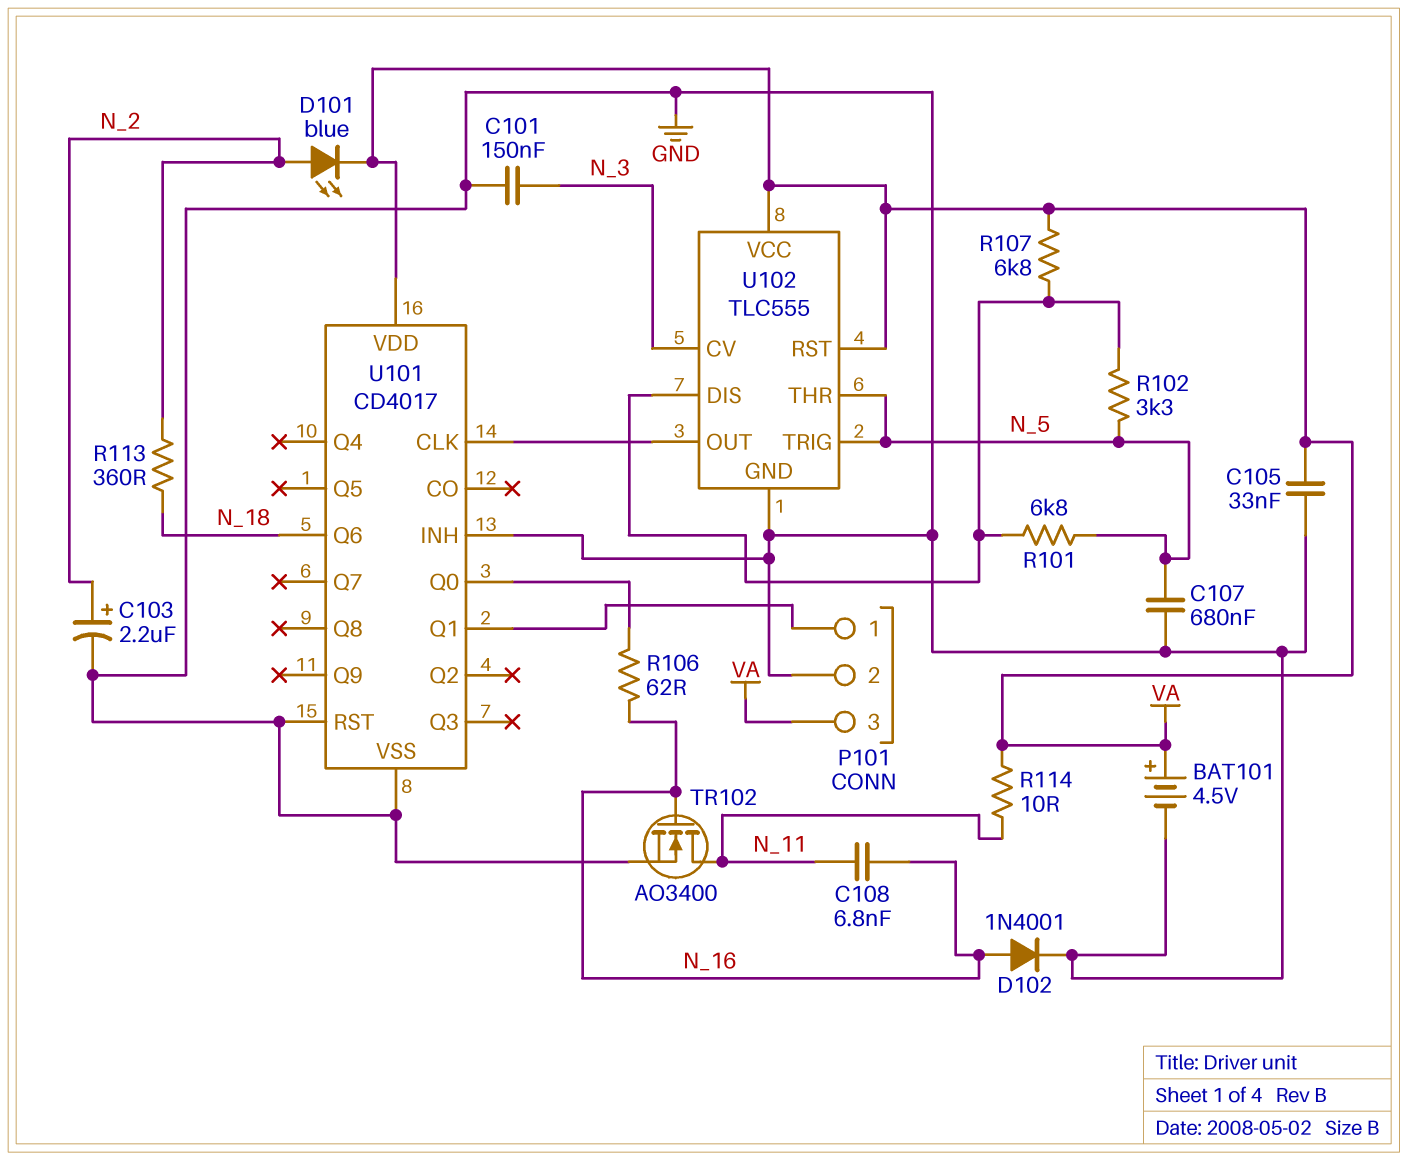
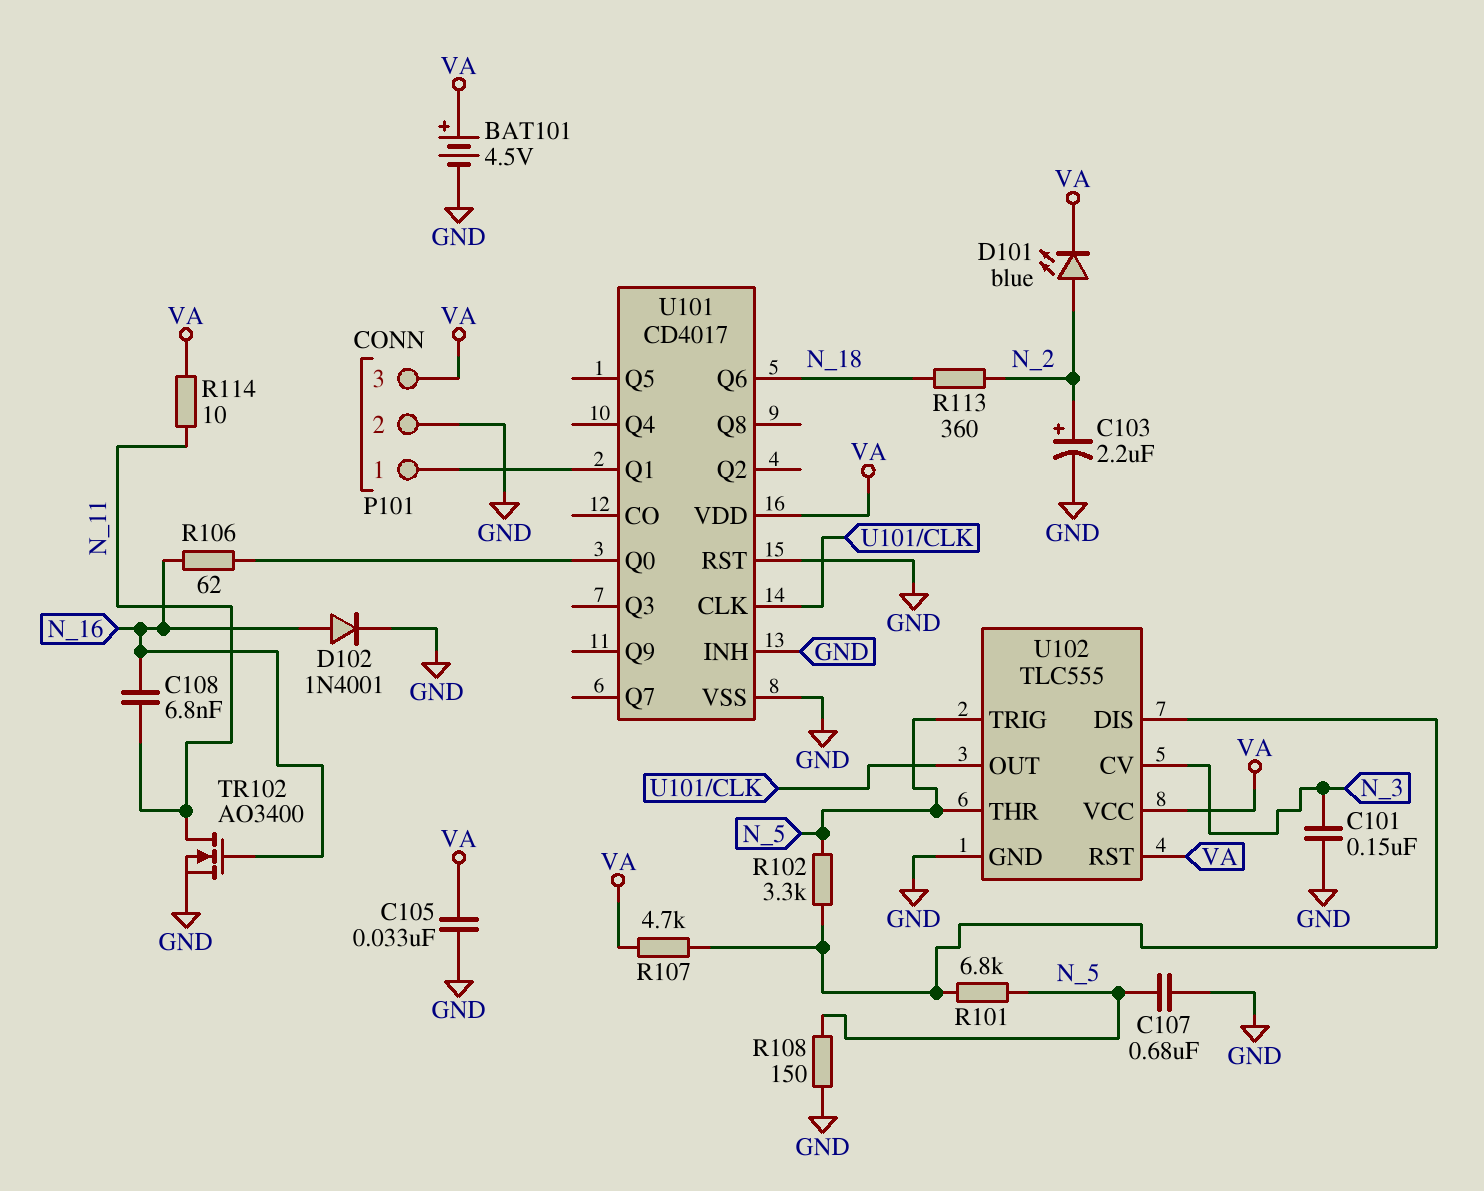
R107: 6.8k (U102/DIS, VA) -> 4.7k (U102/DIS, VA)
R108: none -> 150 (GND, N_5)

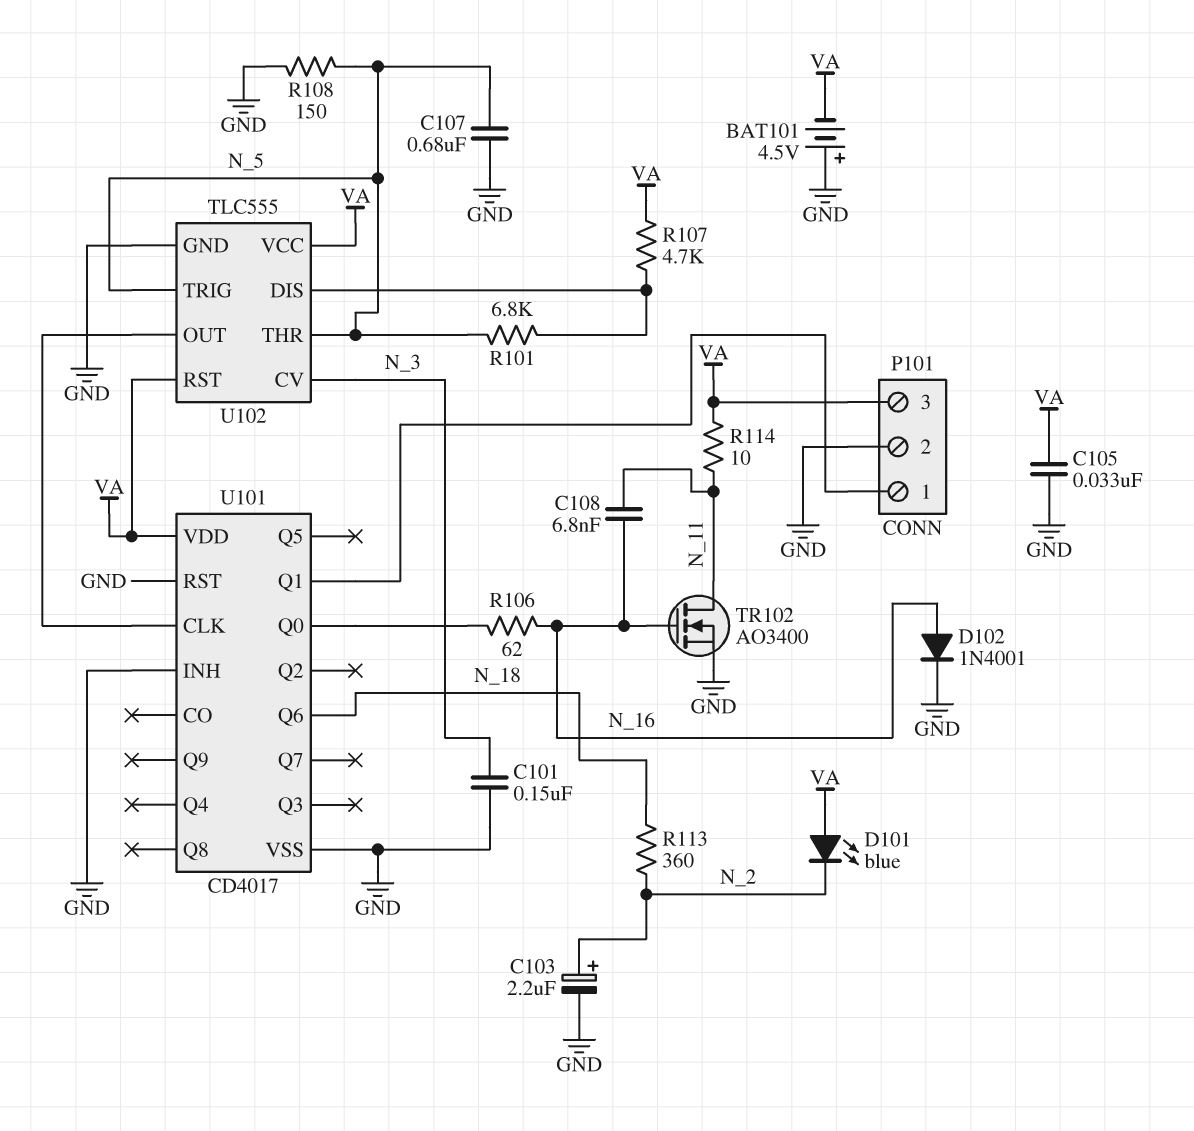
BAT101: 4.5V (plus VA, minus GND) -> 4.5V (plus GND, minus VA)
D101: LED blue (A N_2, K VA) -> LED blue (A VA, K N_2)
R102: 3.3k (N_5, U102/DIS) -> none

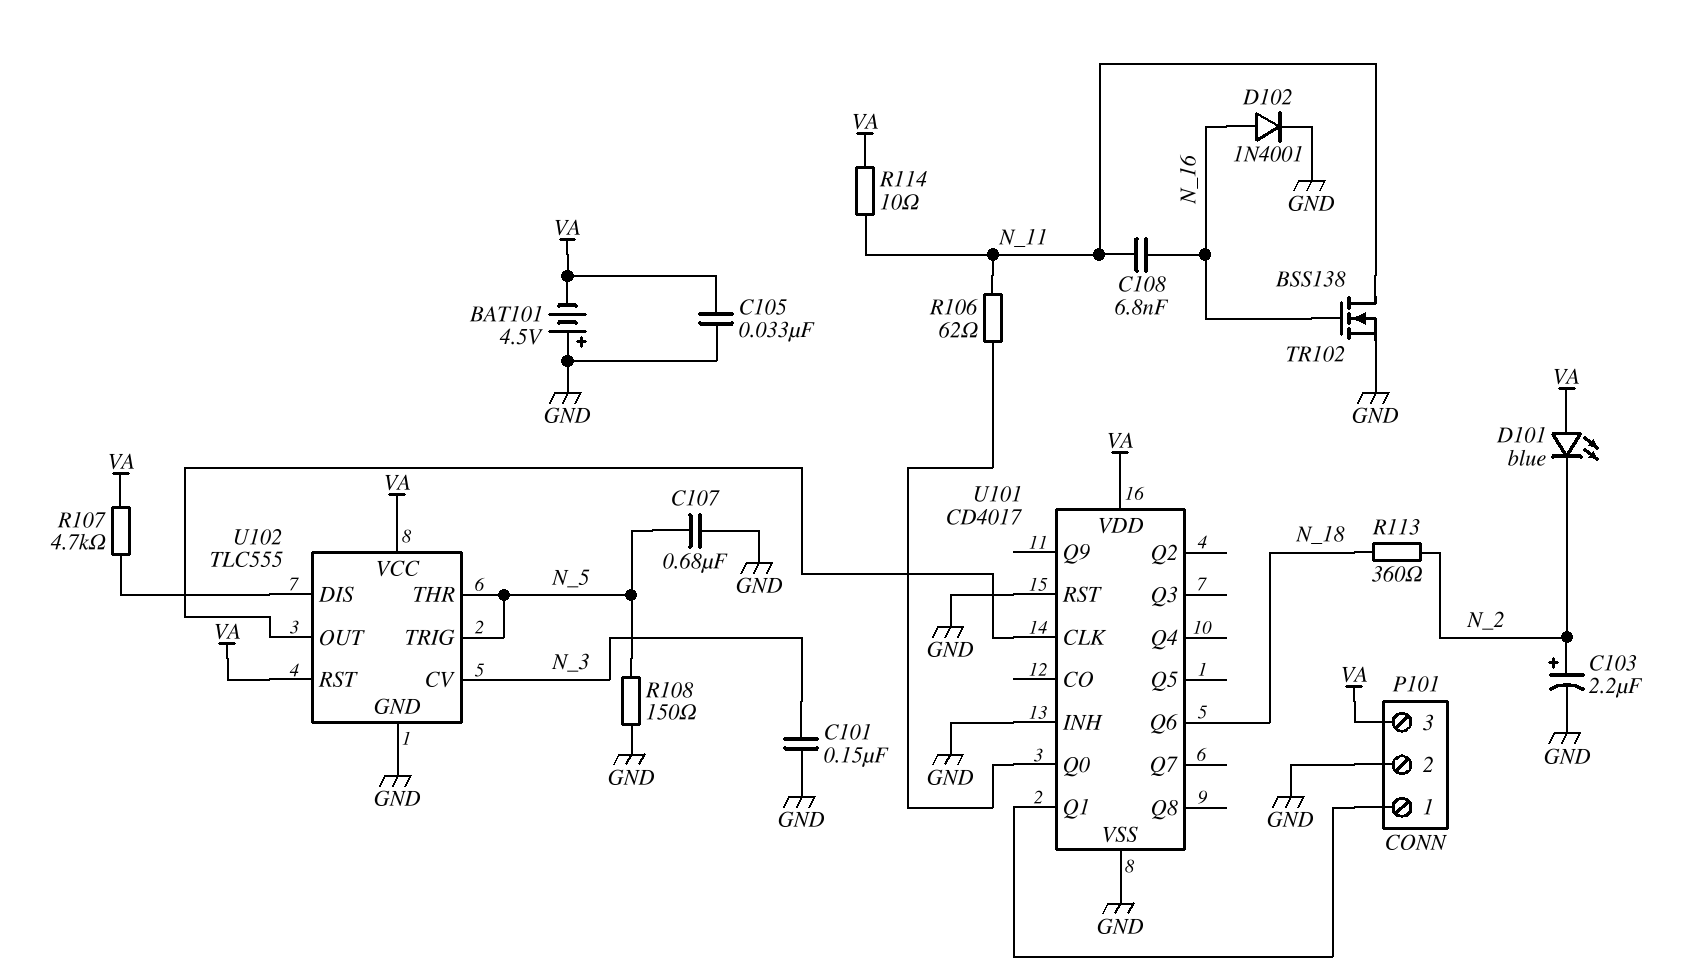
R101: 6.8k (N_5, U102/DIS) -> none
R106: 62 (N_16, U101/Q0) -> 62 (N_11, U101/Q0)
TR102: NMOS AO3400 (G N_16, D N_11, S GND) -> NMOS BSS138 (G N_16, D N_11, S GND)

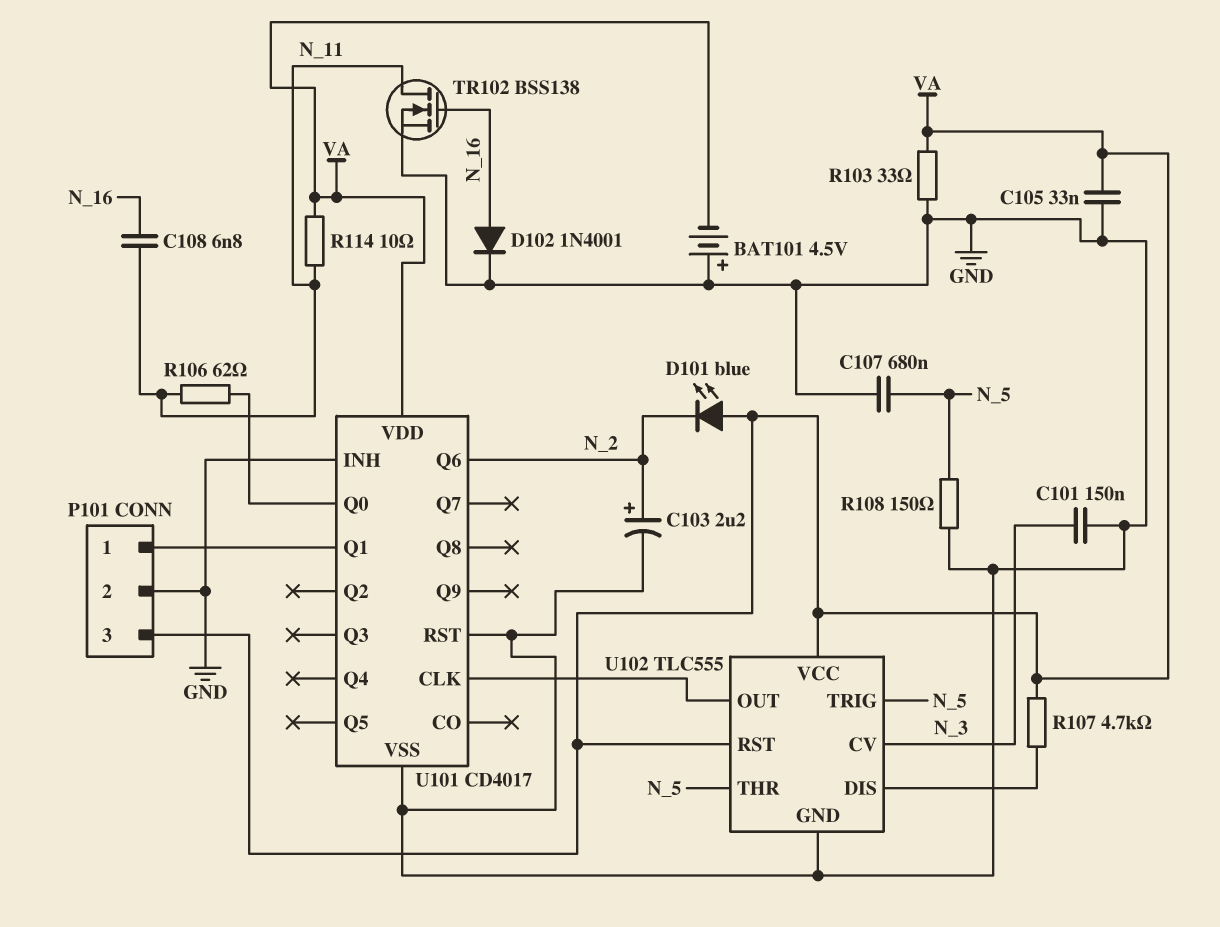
R103: none -> 33 (GND, VA)
R113: 360 (N_2, N_18) -> none
U101 pin Q6: N_18 -> N_2

